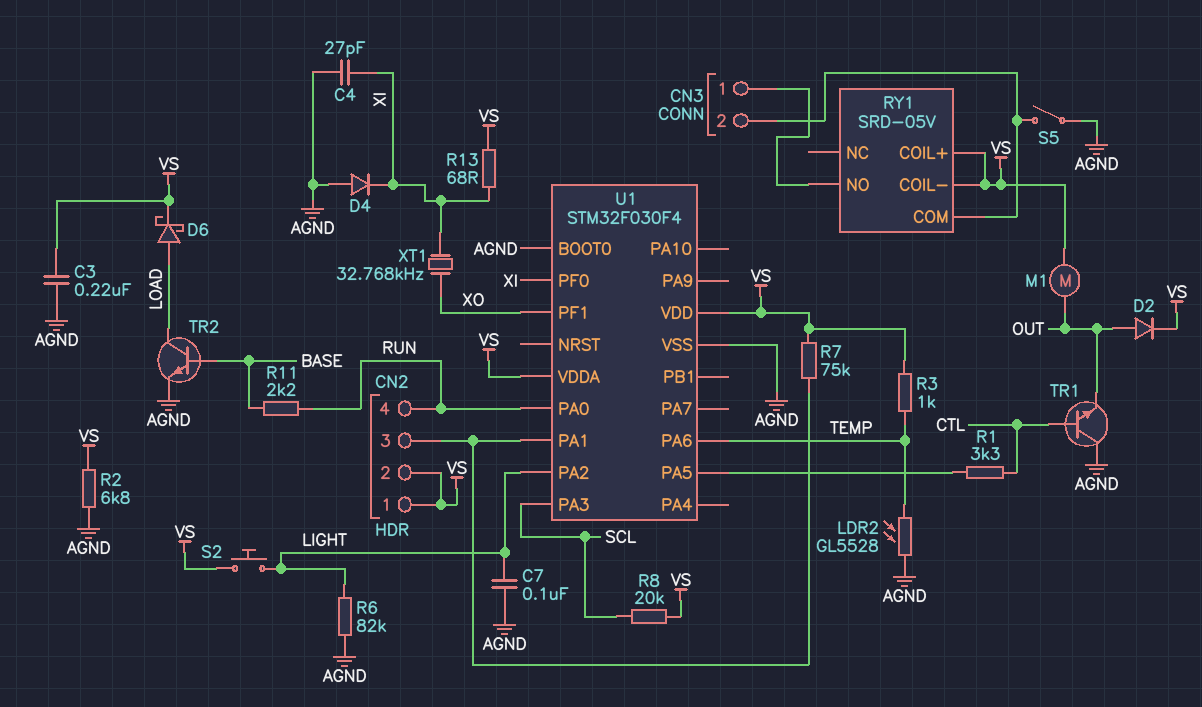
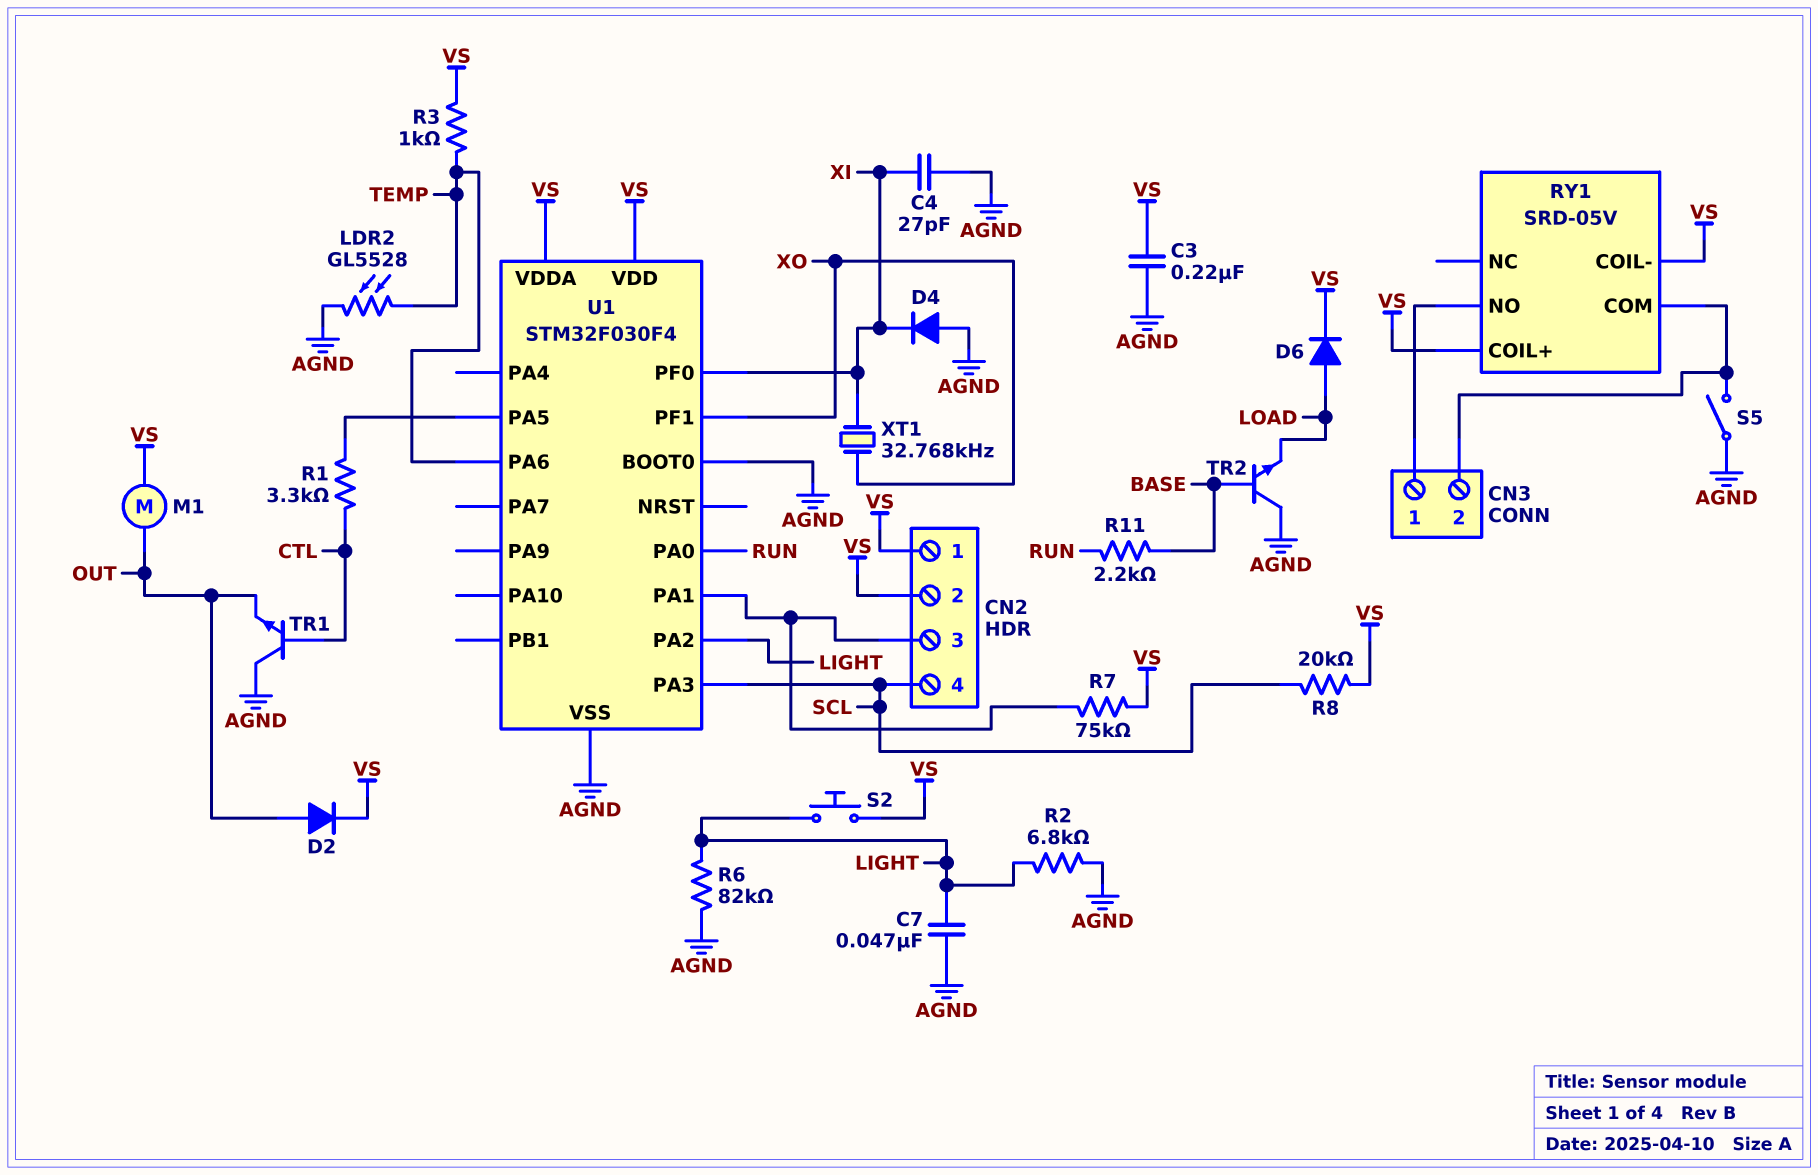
C7: 100nF (AGND, LIGHT) -> 47nF (AGND, LIGHT)
CN2 pin 4: RUN -> SCL
D6: schottky (A LOAD, K VS) -> diode (A LOAD, K VS)
R2: 6.8k (AGND, VS) -> 6.8k (AGND, LIGHT)
R13: 68 (VS, XI) -> none
TR2: NPN (B BASE, C LOAD, E AGND) -> NPN (B BASE, C AGND, E LOAD)

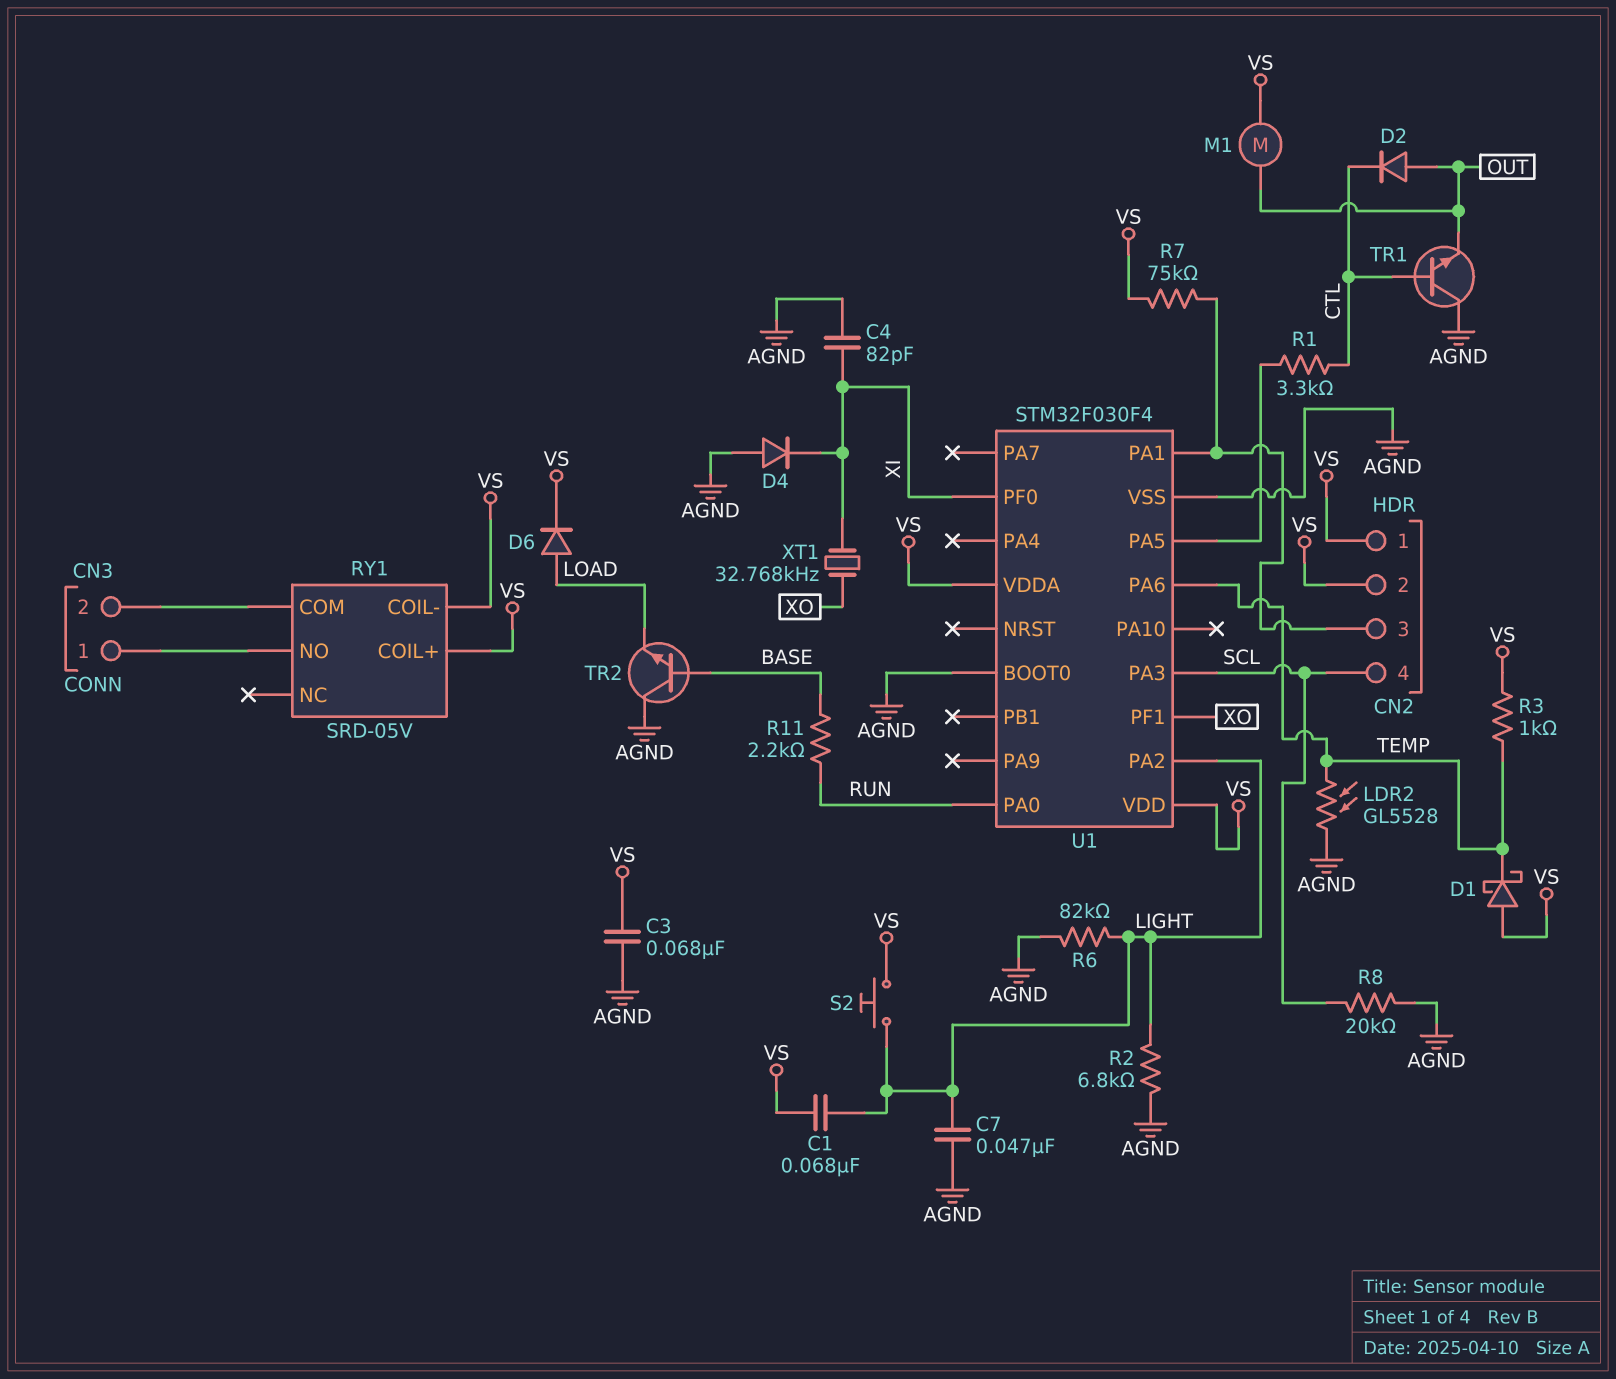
C1: none -> 68nF (LIGHT, VS)
C3: 220nF (AGND, VS) -> 68nF (AGND, VS)
C4: 27pF (AGND, XI) -> 82pF (AGND, XI)
D1: none -> schottky (A VS, K TEMP)
D2: diode (A OUT, K VS) -> diode (A OUT, K CTL)
R8: 20k (SCL, VS) -> 20k (AGND, SCL)
S5: switch (AGND, CN3/2) -> none

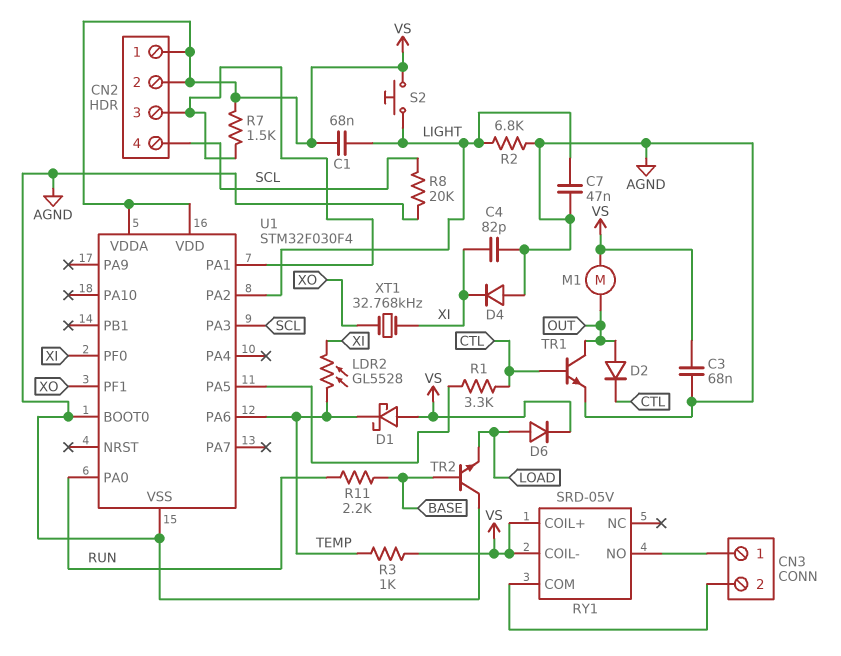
LDR2: GL5528 (AGND, TEMP) -> GL5528 (TEMP, XI)
R6: 82k (AGND, LIGHT) -> none
R7: 75k (CN2/3, VS) -> 1.5k (CN2/3, VS)
TR1: NPN (B CTL, C AGND, E OUT) -> NPN (B CTL, C OUT, E AGND)

